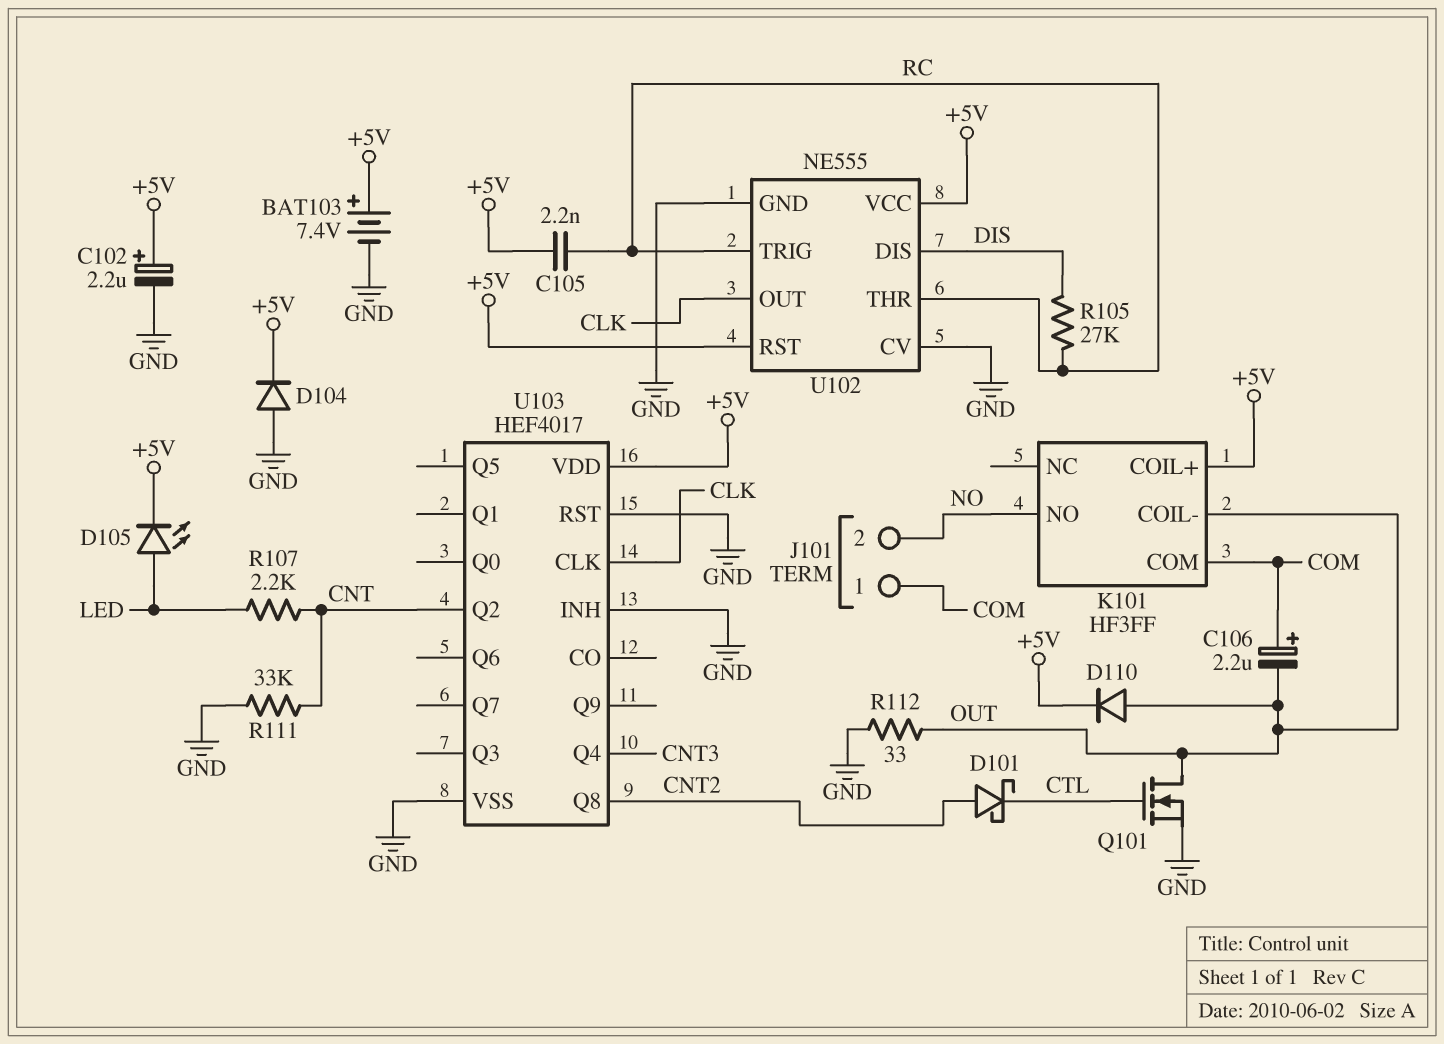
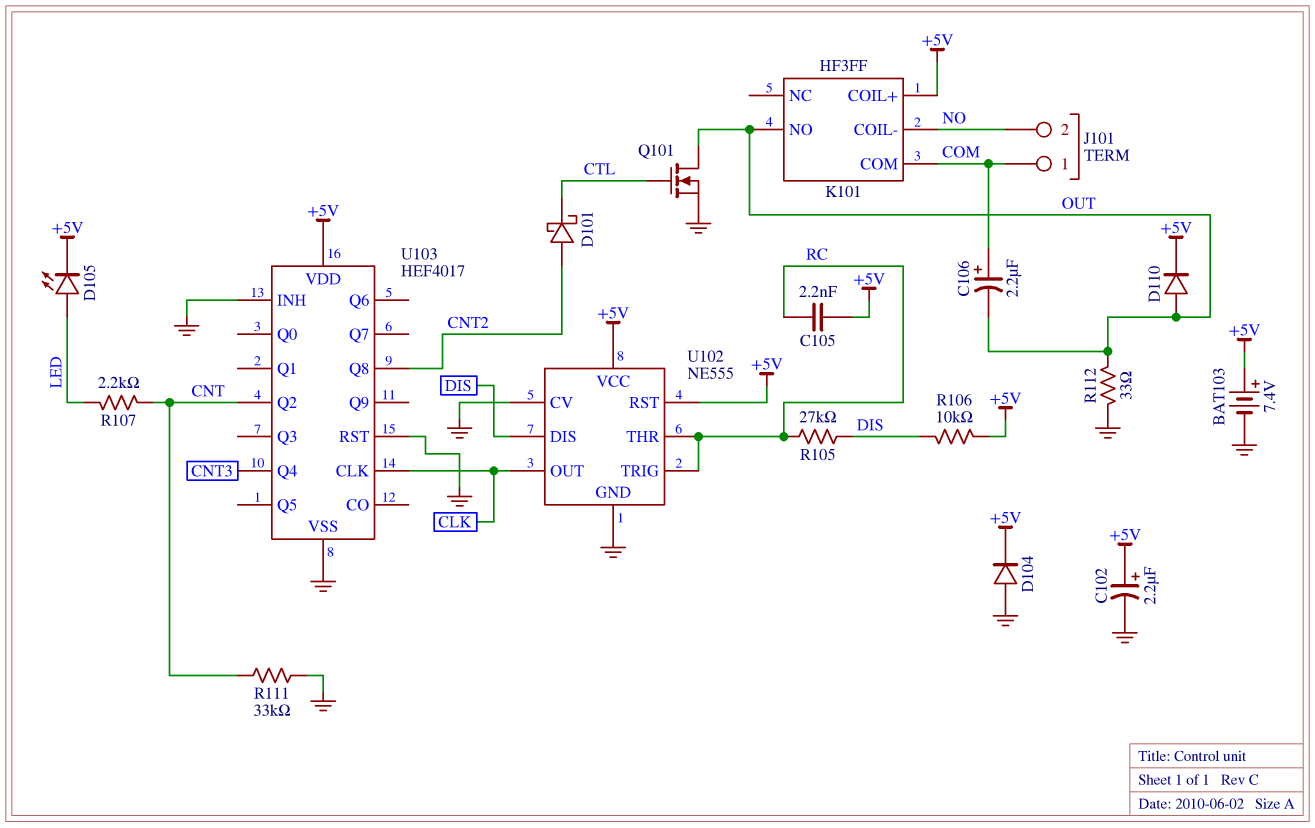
K101 pin COIL-: OUT -> NO
K101 pin NO: NO -> OUT
R106: none -> 10k (+5V, DIS)

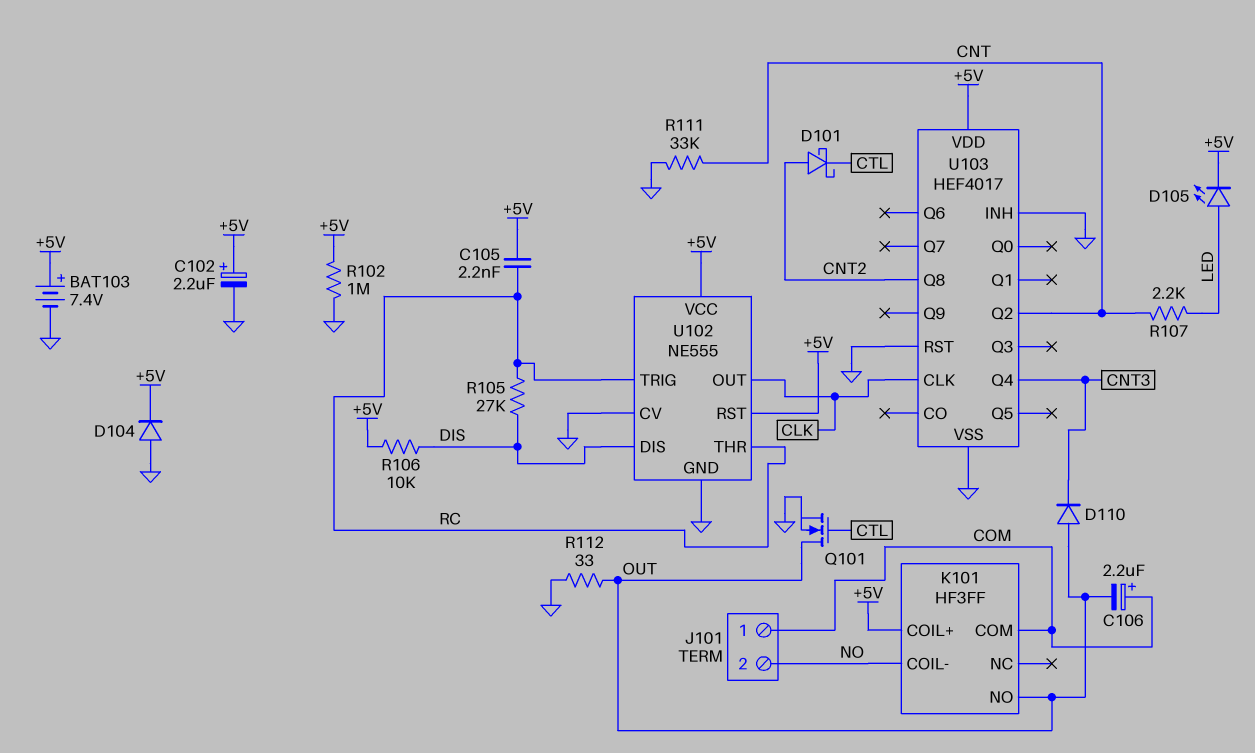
D110: diode (A OUT, K +5V) -> diode (A OUT, K CNT3)
R102: none -> 1M (+5V, GND)

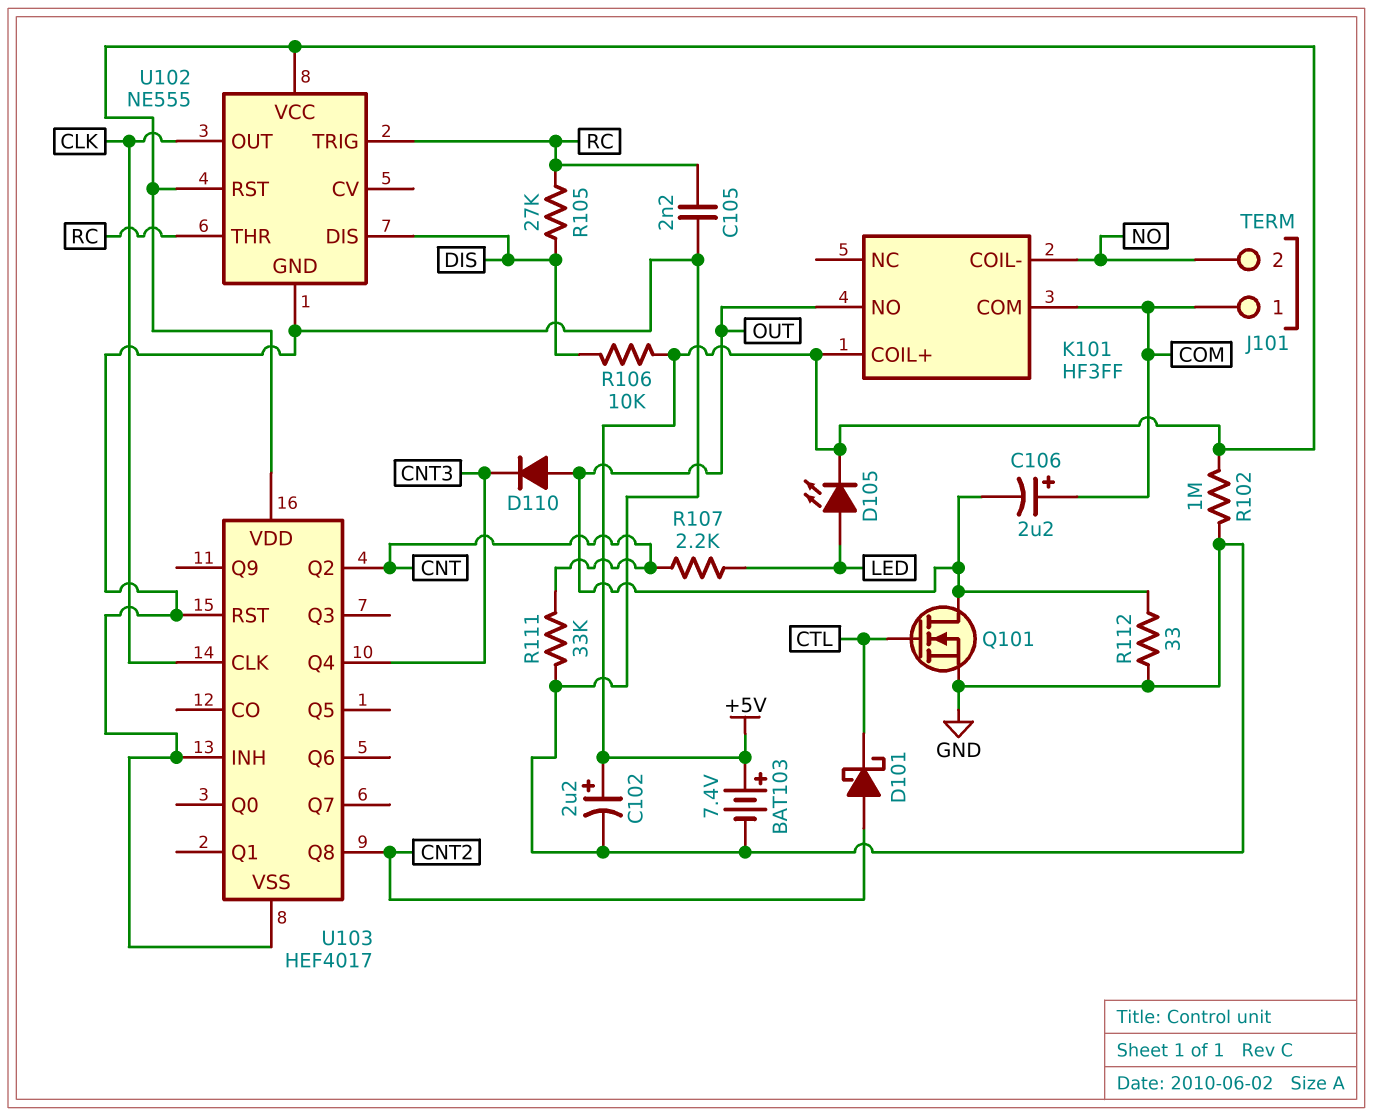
C105: 2.2nF (+5V, RC) -> 2.2nF (GND, RC)
D104: diode (A GND, K +5V) -> none
U102 pin CV: GND -> none

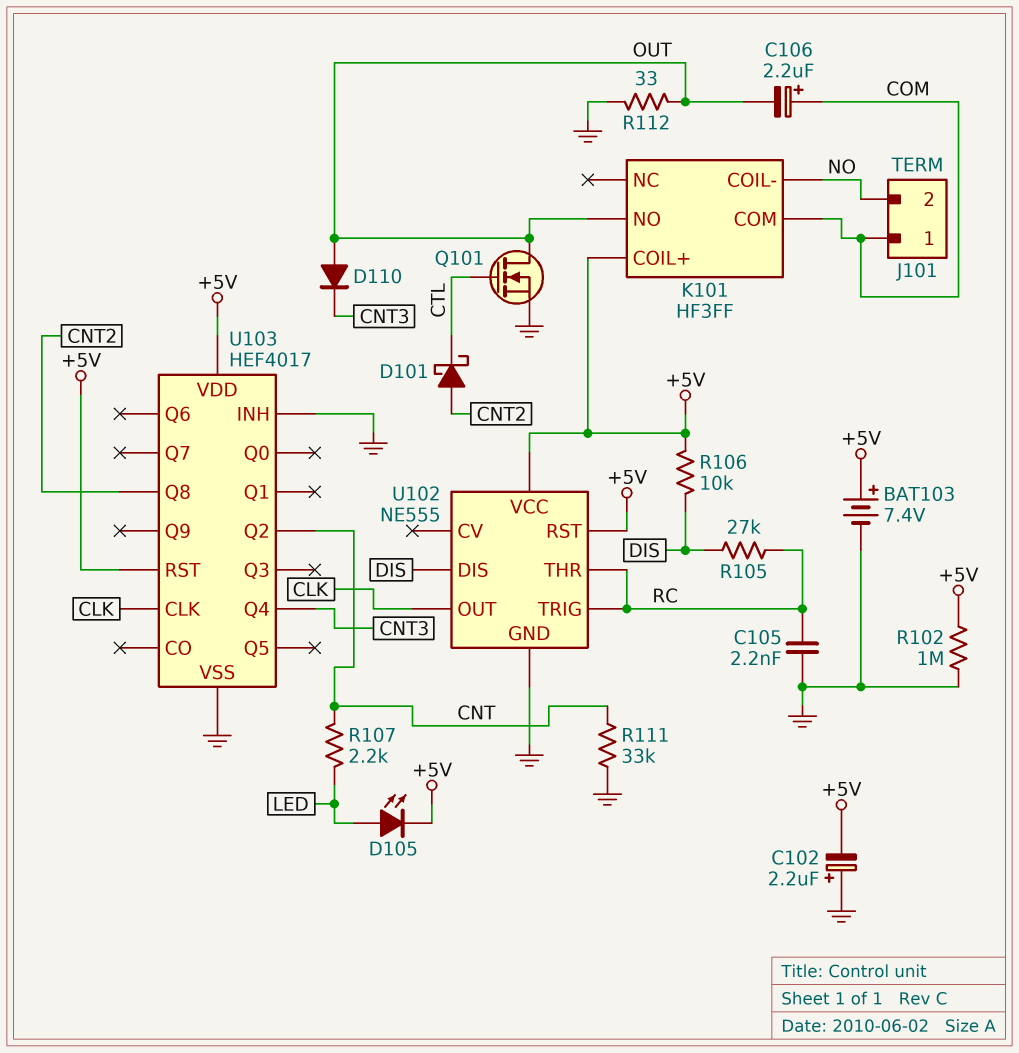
C102: 2.2uF (plus +5V, minus GND) -> 2.2uF (plus GND, minus +5V)
U103 pin RST: GND -> +5V

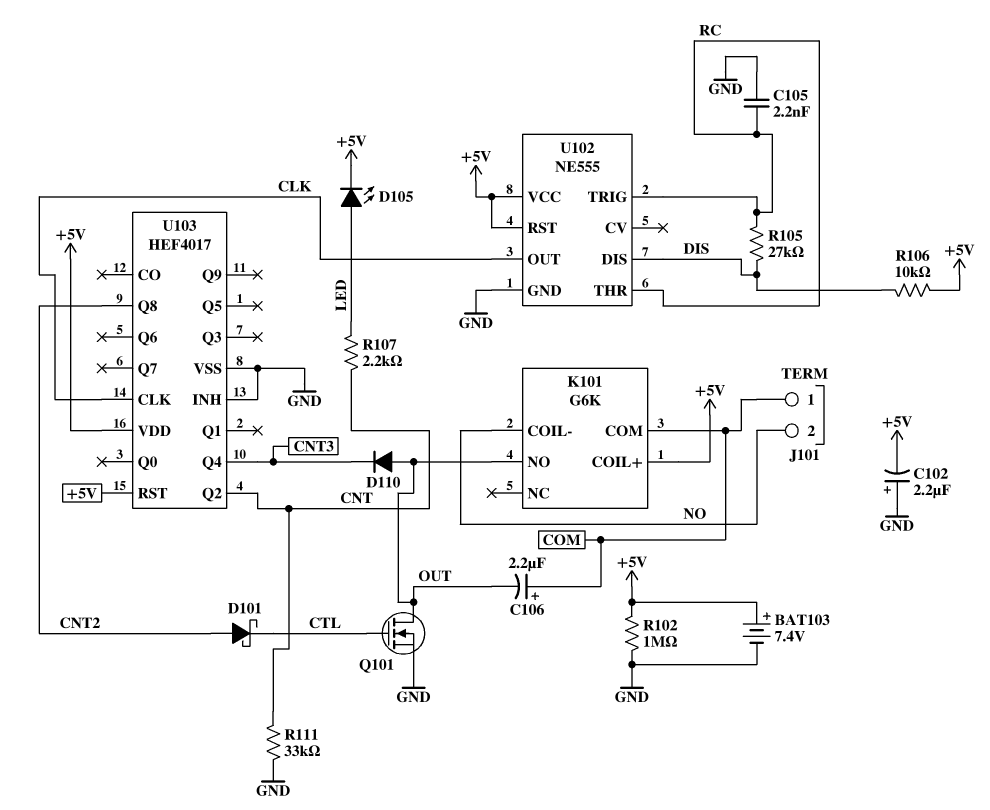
K101: HF3FF -> G6K
R112: 33 (GND, OUT) -> none

